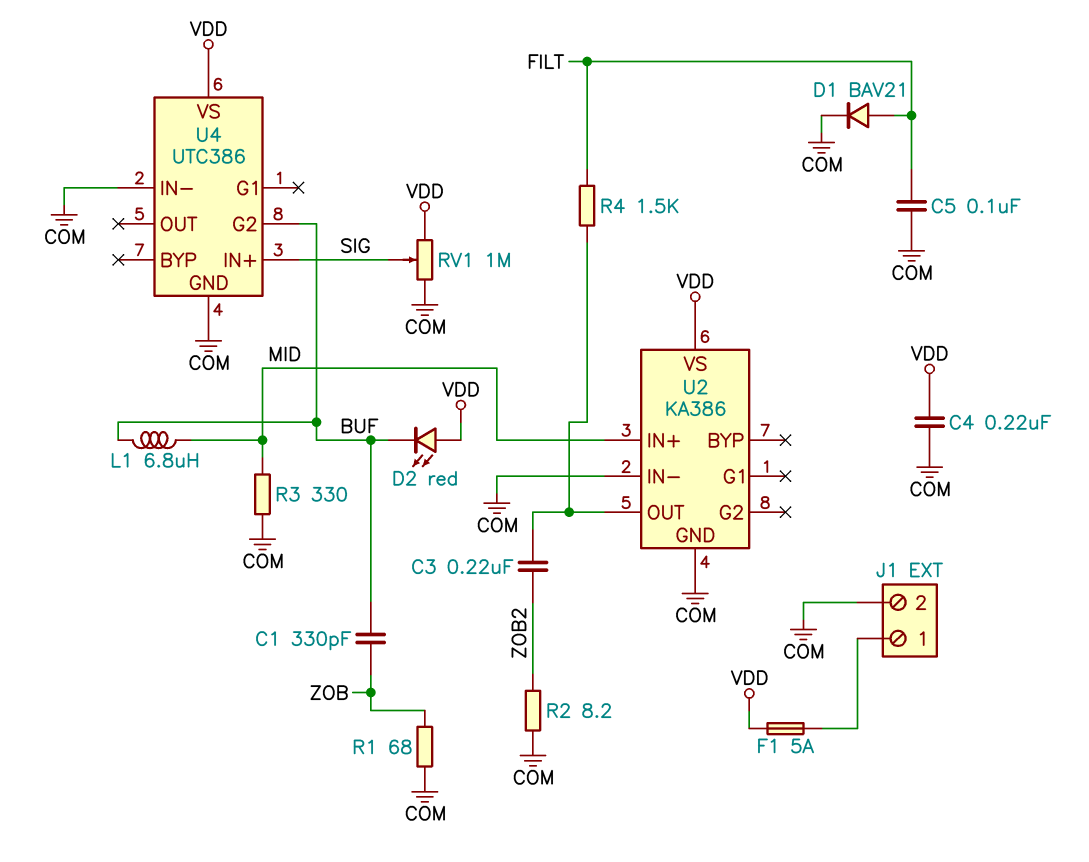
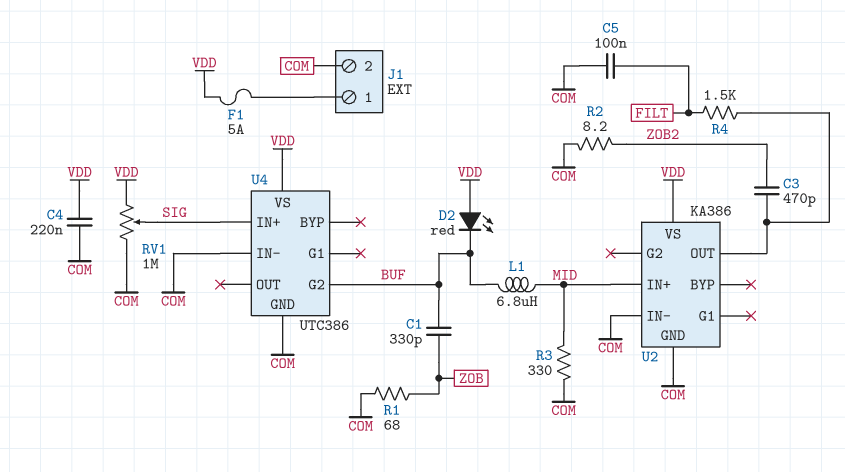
C3: 220nF (U2/OUT, ZOB2) -> 470pF (U2/OUT, ZOB2)
D1: diode BAV21 (A FILT, K COM) -> none

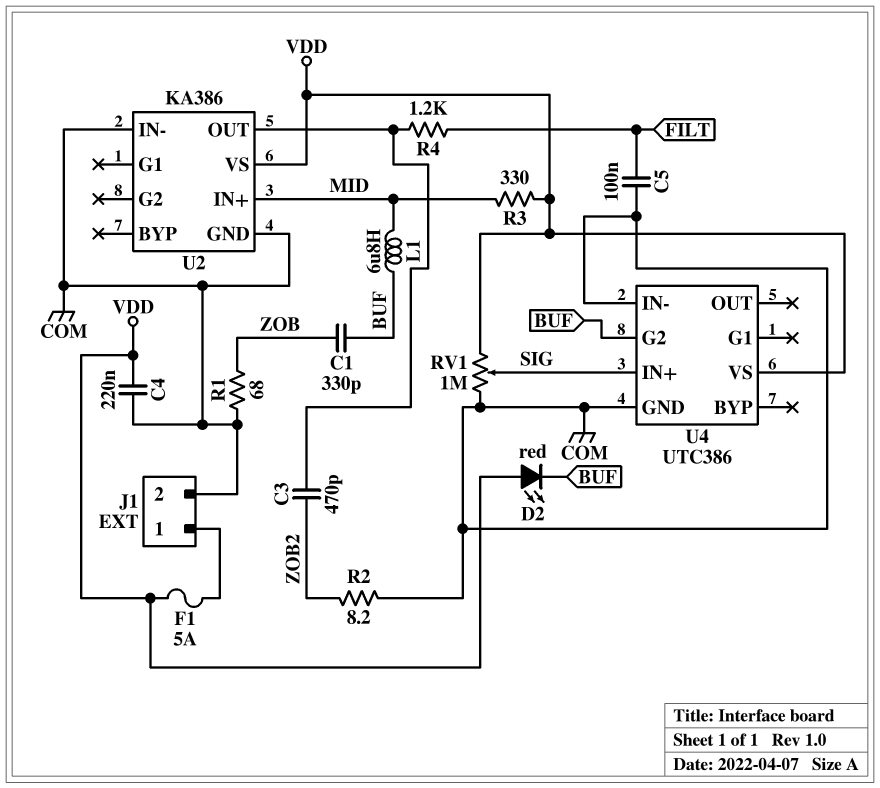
R3: 330 (COM, MID) -> 330 (MID, VDD)
R4: 1.5k (FILT, U2/OUT) -> 1.2k (FILT, U2/OUT)

